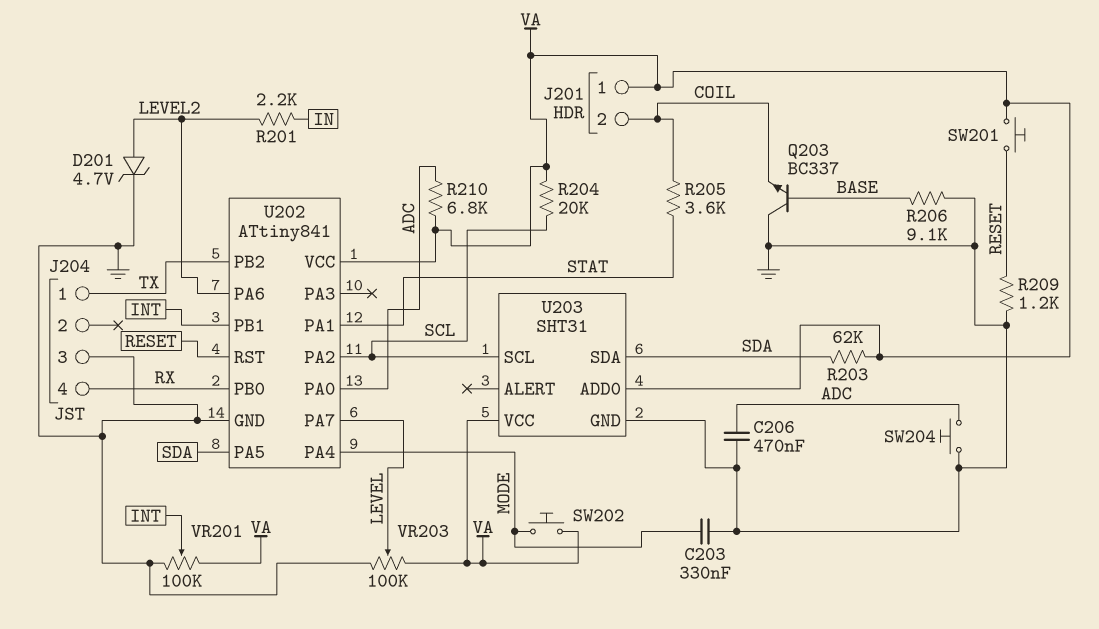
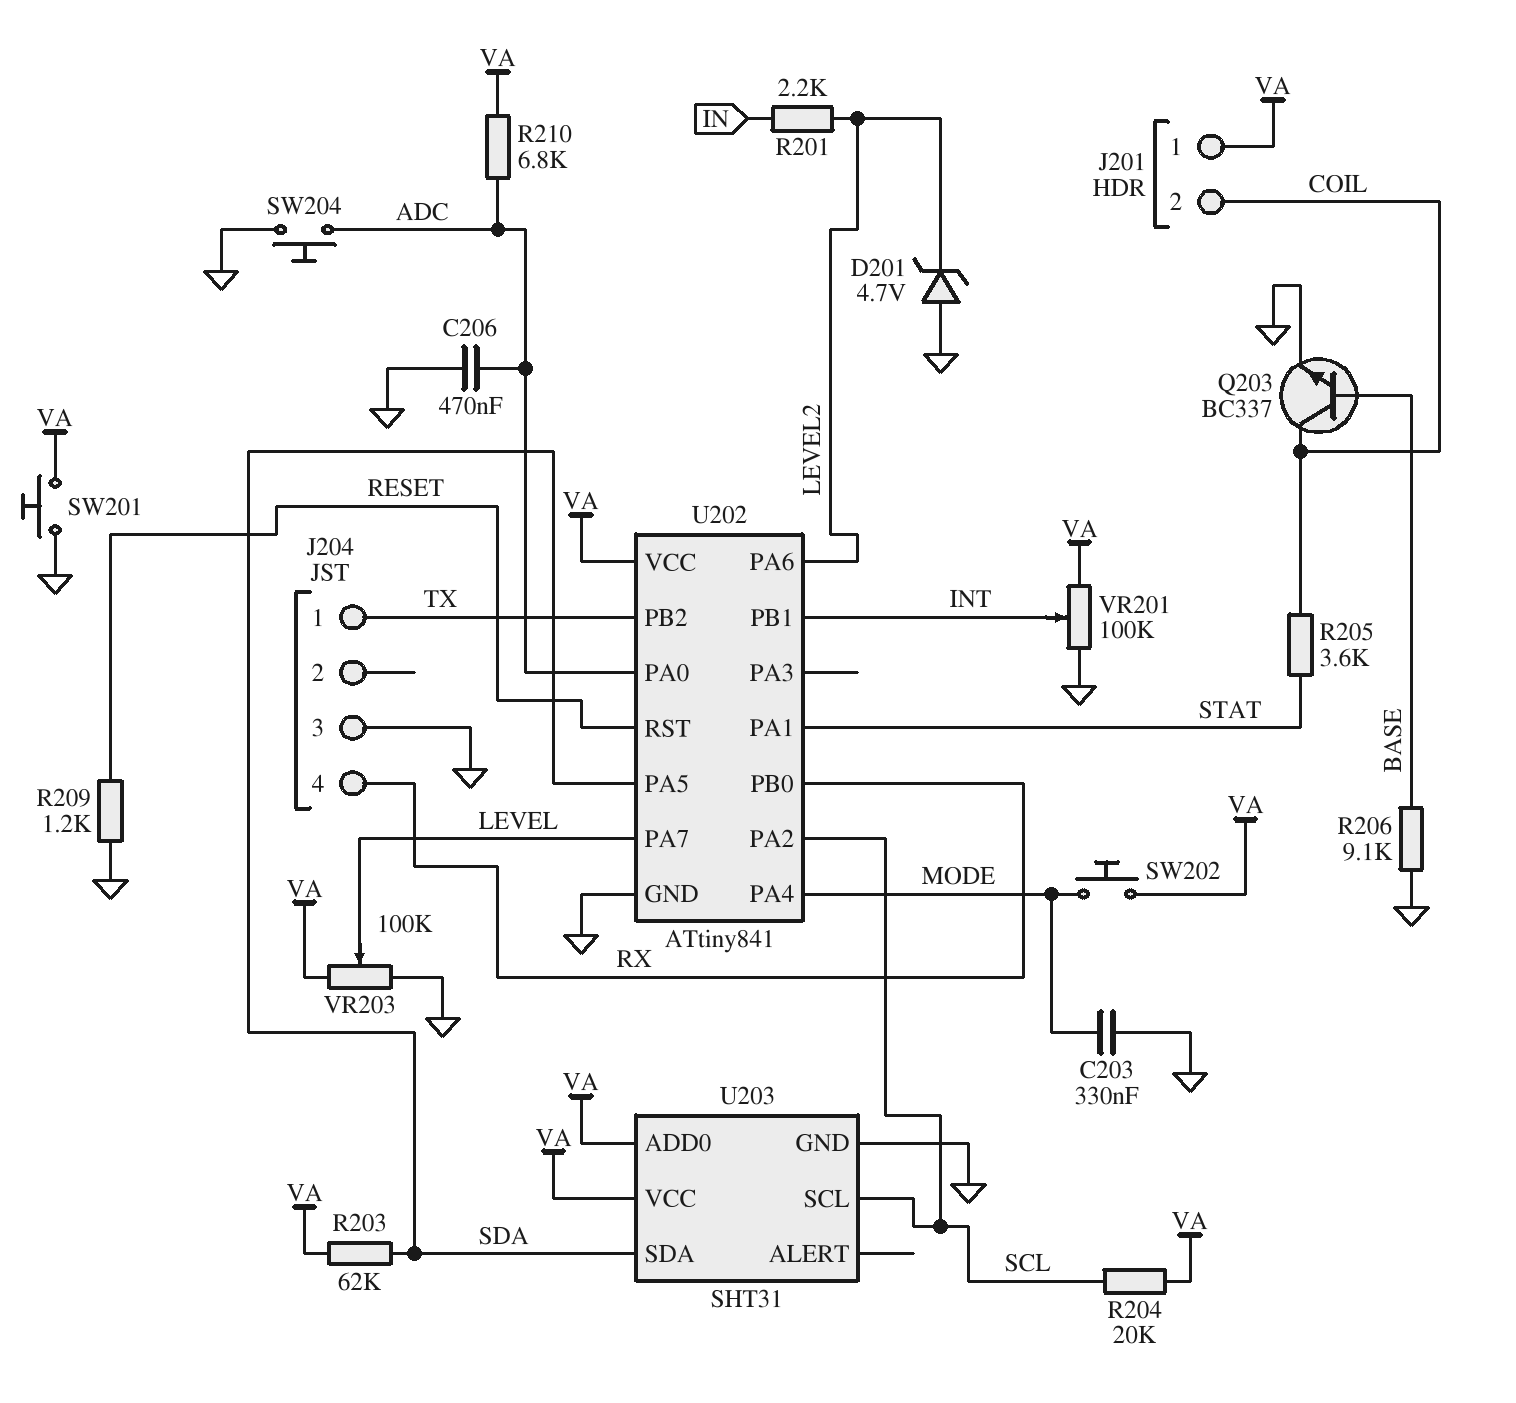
D201: zener 4.7V (A LEVEL2, K GND) -> zener 4.7V (A GND, K LEVEL2)
Q203: NPN BC337 (B BASE, C GND, E COIL) -> NPN BC337 (B BASE, C COIL, E GND)
SW201: button (RESET, VA) -> button (GND, VA)

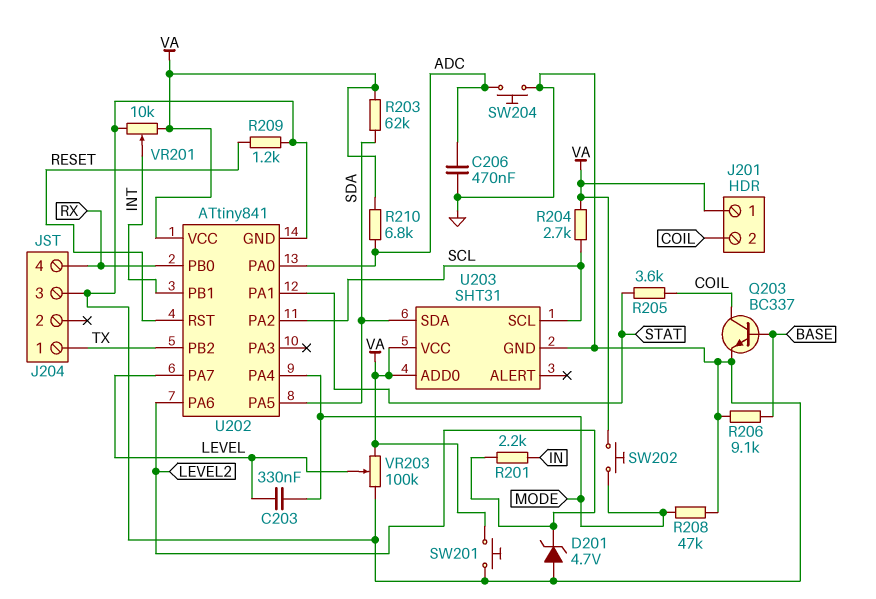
C203: 330nF (GND, MODE) -> 330nF (LEVEL, MODE)
R204: 20k (SCL, VA) -> 2.7k (SCL, VA)
R208: none -> 47k (GND, MODE)
VR201: 100k (GND, VA, wiper INT) -> 10k (GND, VA, wiper INT)

